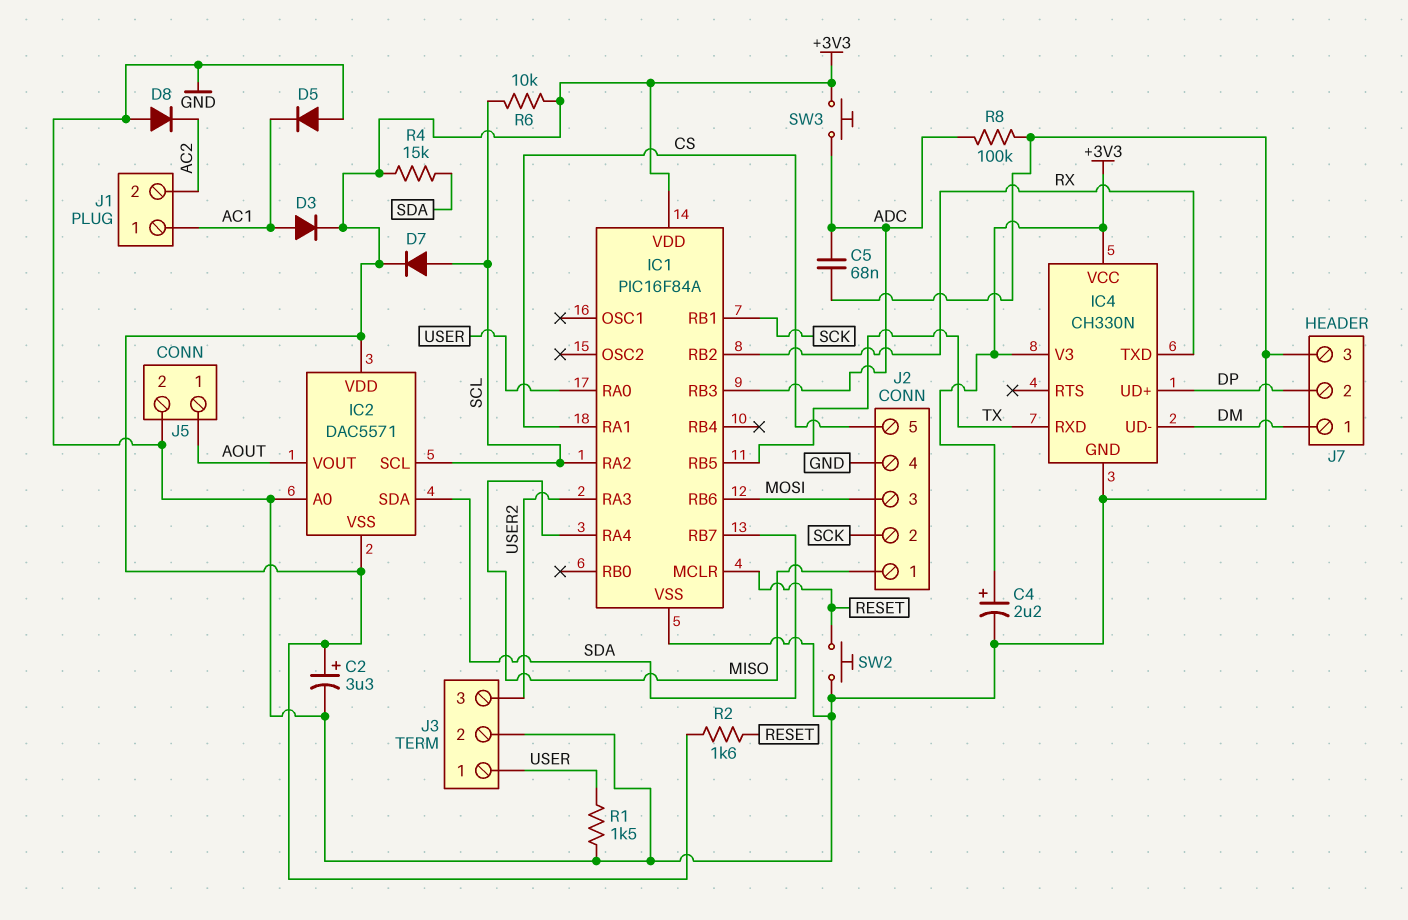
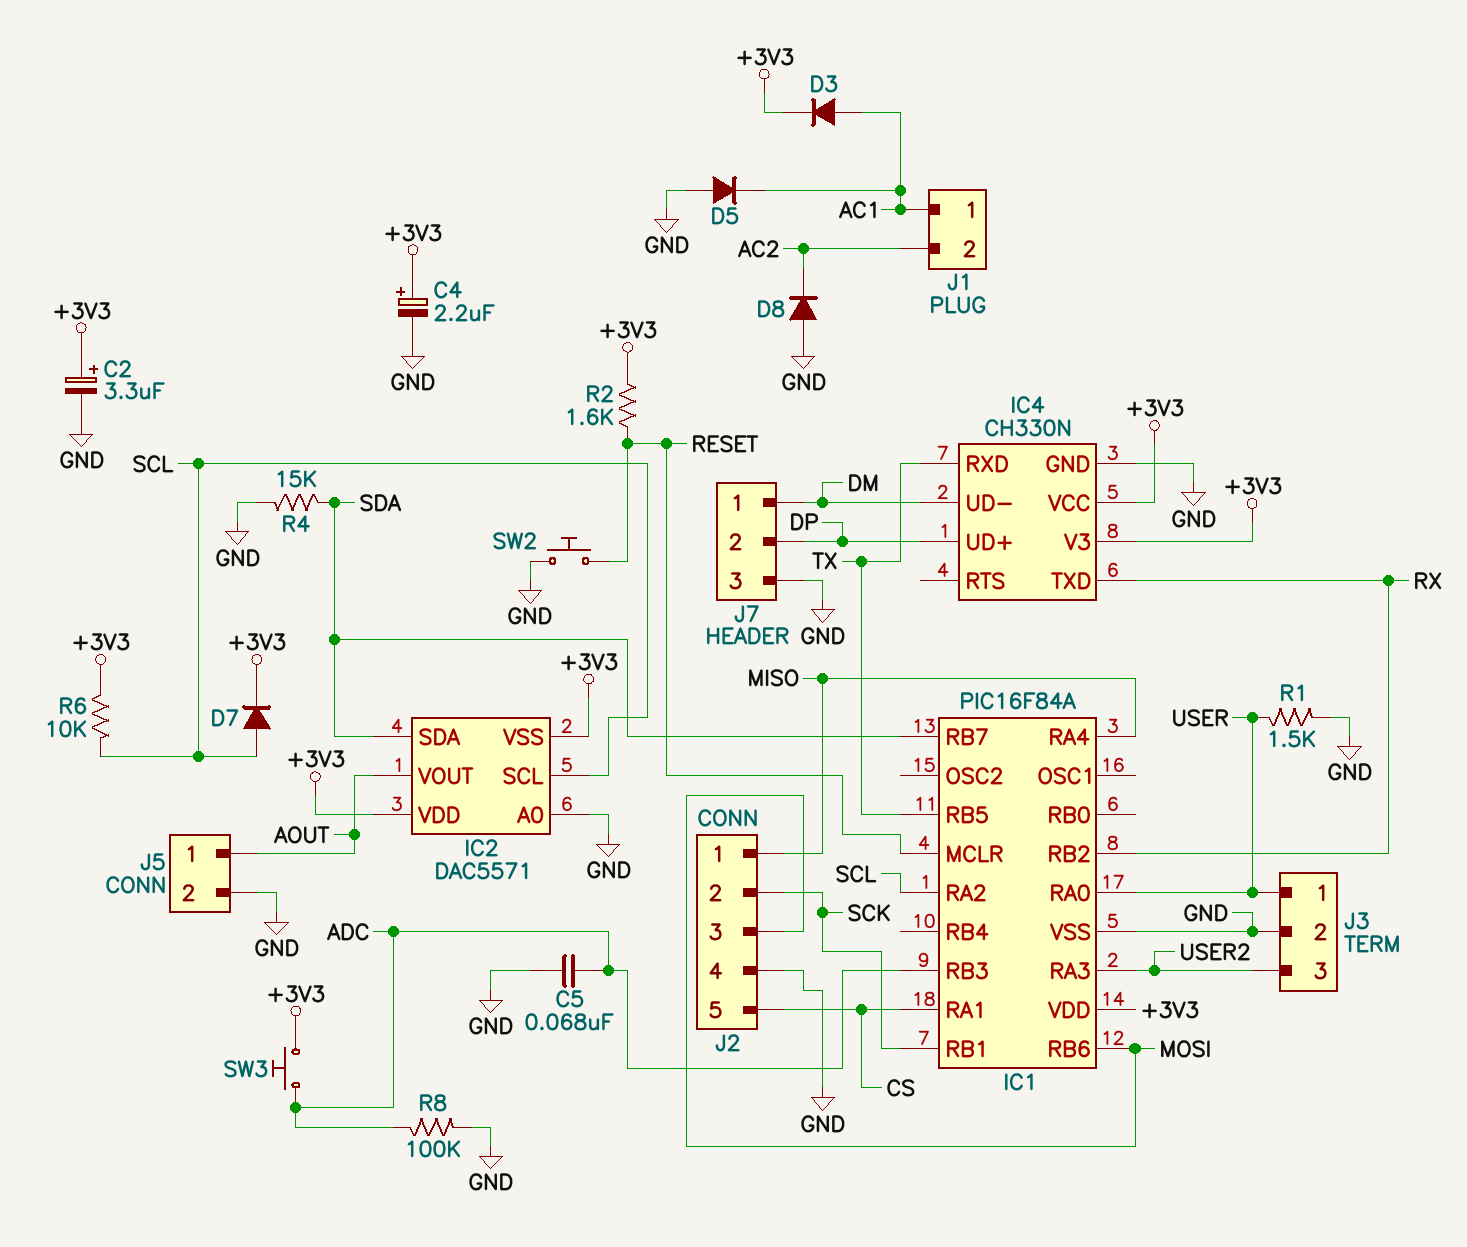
R4: 15k (+3V3, SDA) -> 15k (GND, SDA)

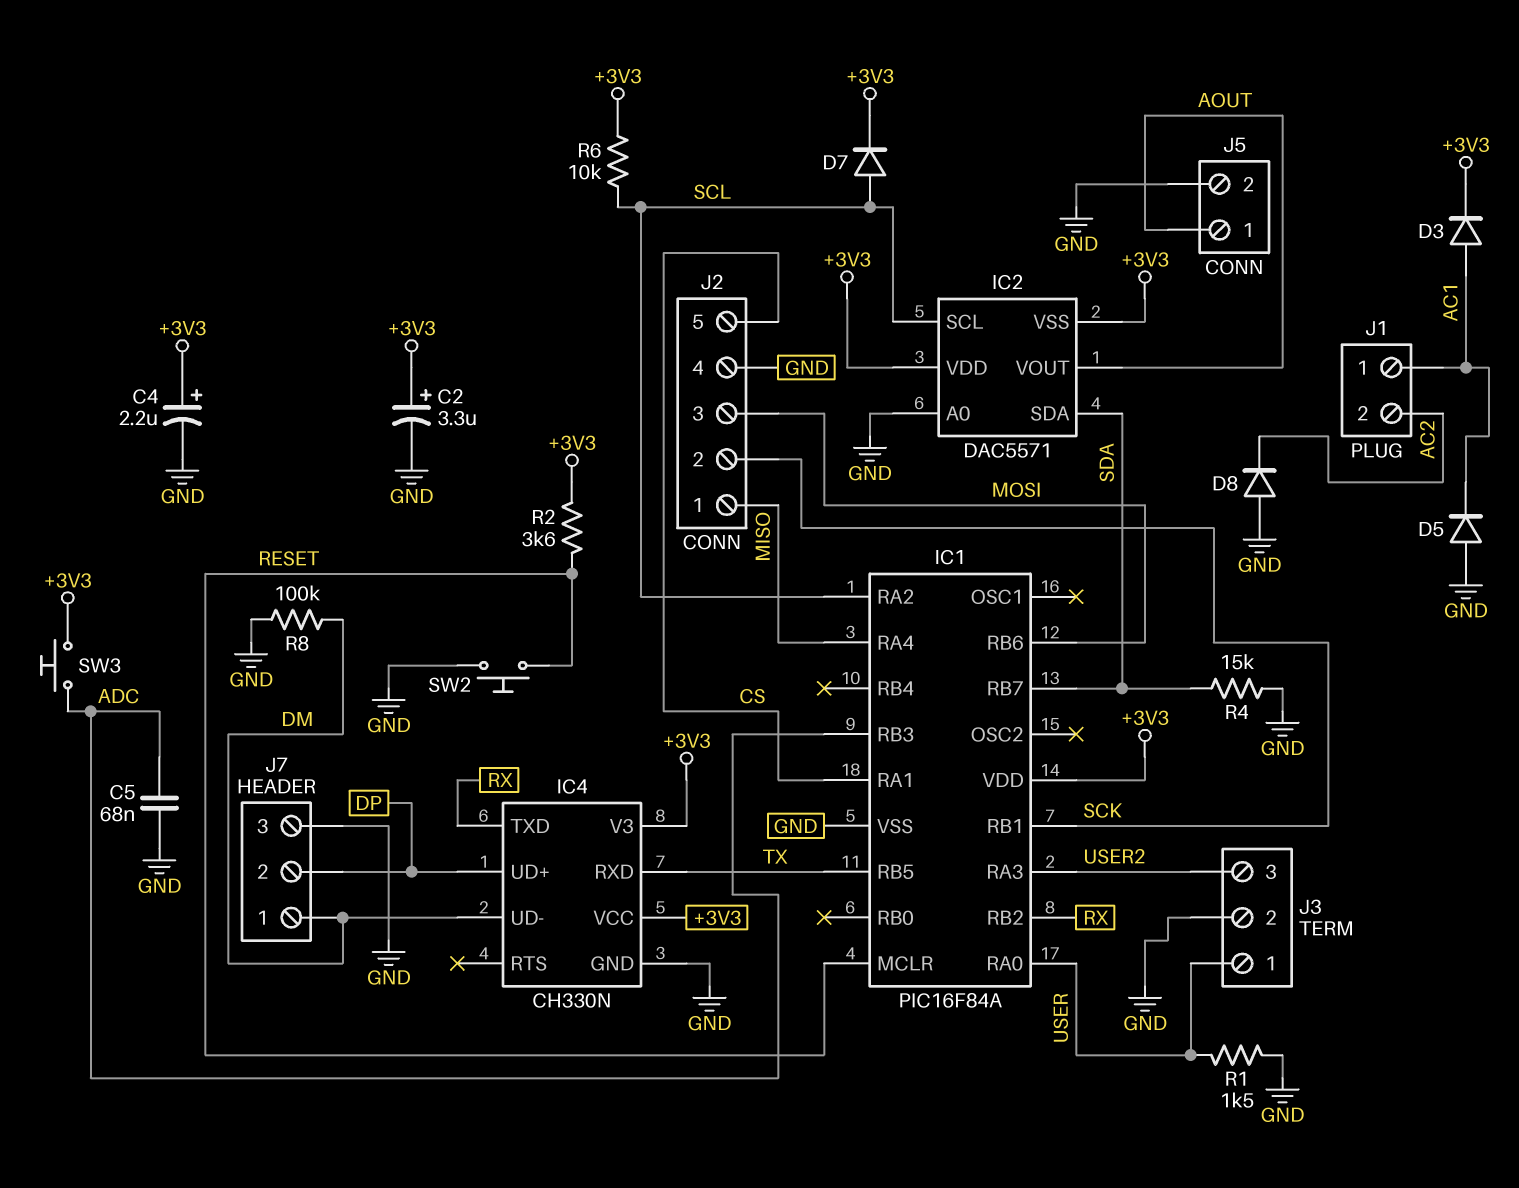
R2: 1.6k (+3V3, RESET) -> 3.6k (+3V3, RESET)
R8: 100k (ADC, GND) -> 100k (DM, GND)

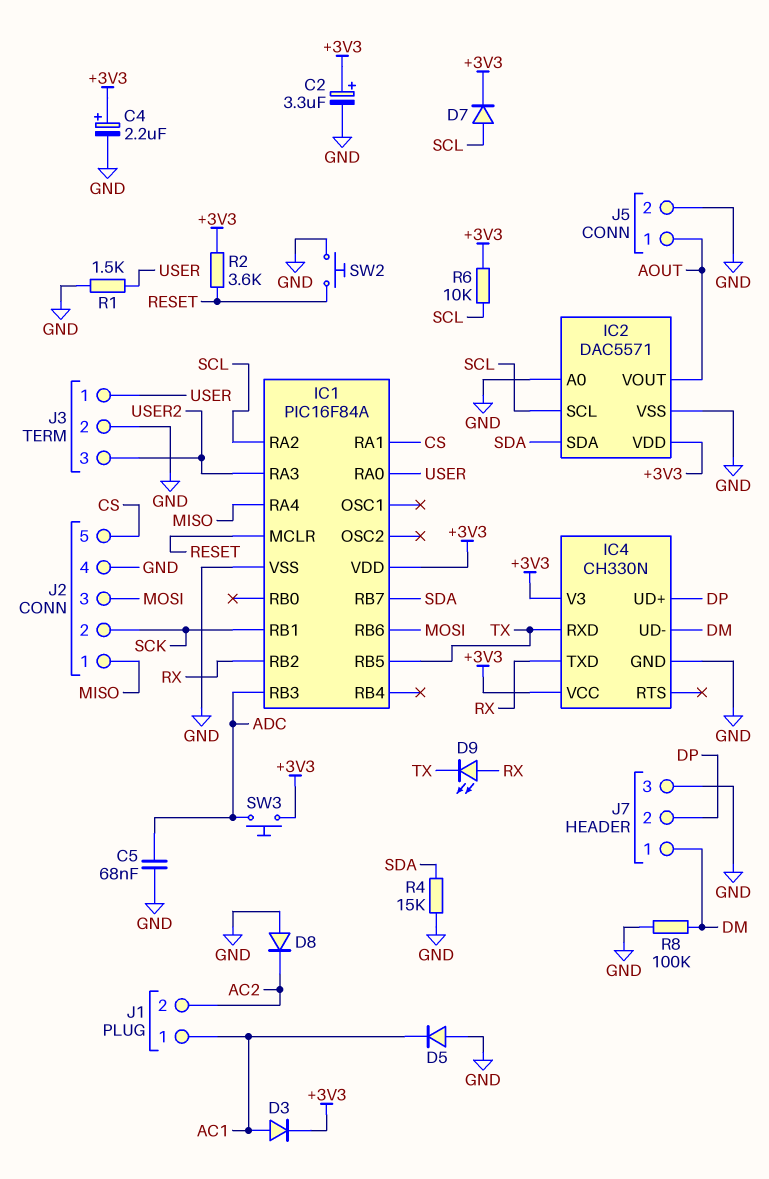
D9: none -> LED (A RX, K TX)
IC2 pin VSS: +3V3 -> GND

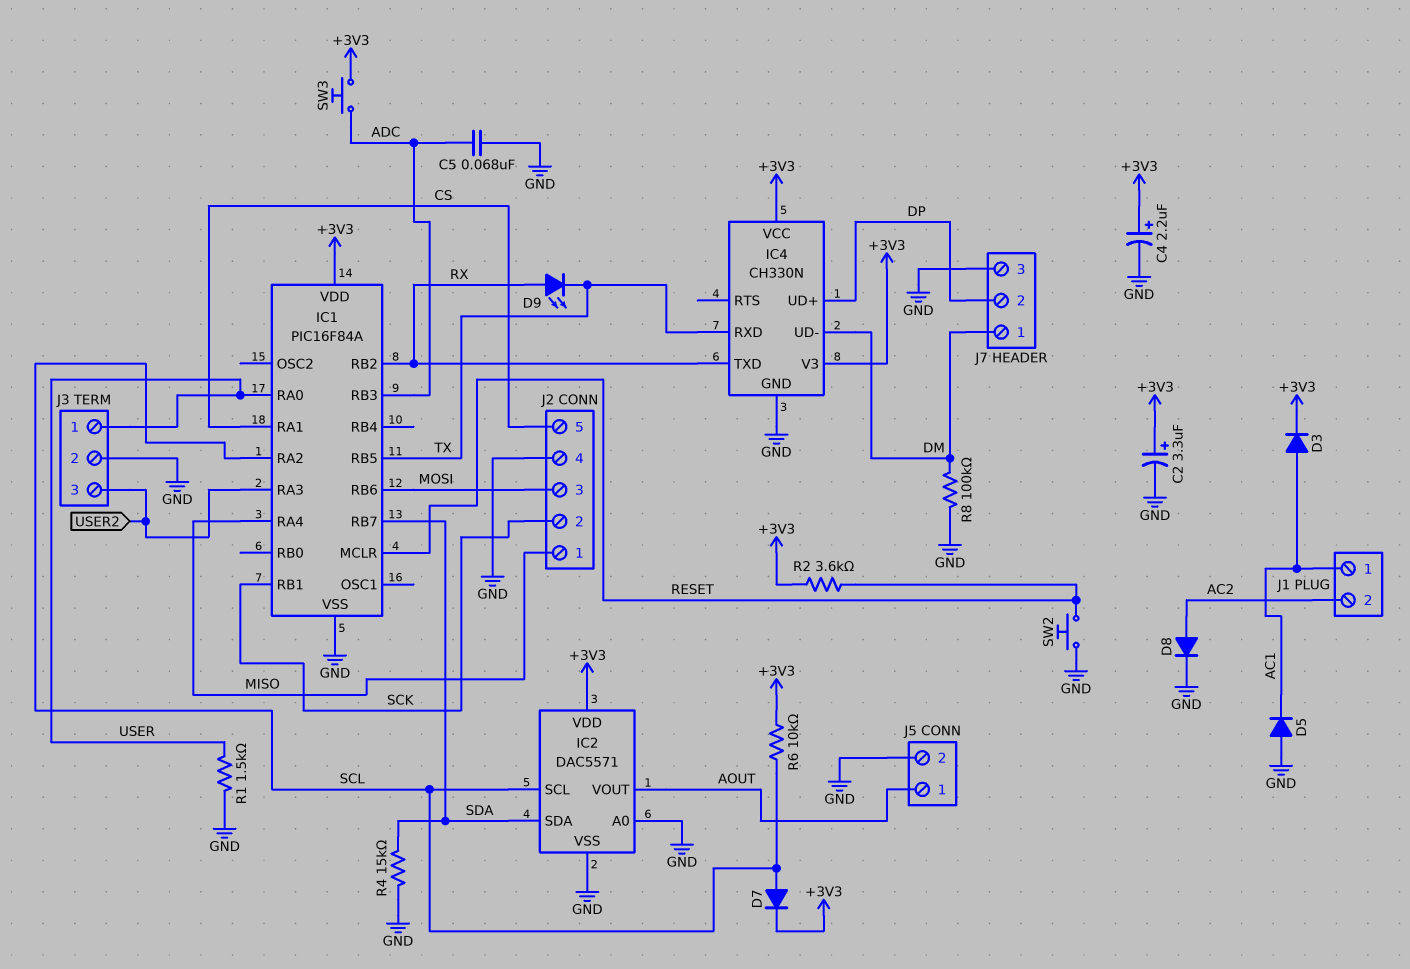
D8: diode (A GND, K AC2) -> diode (A AC2, K GND)

